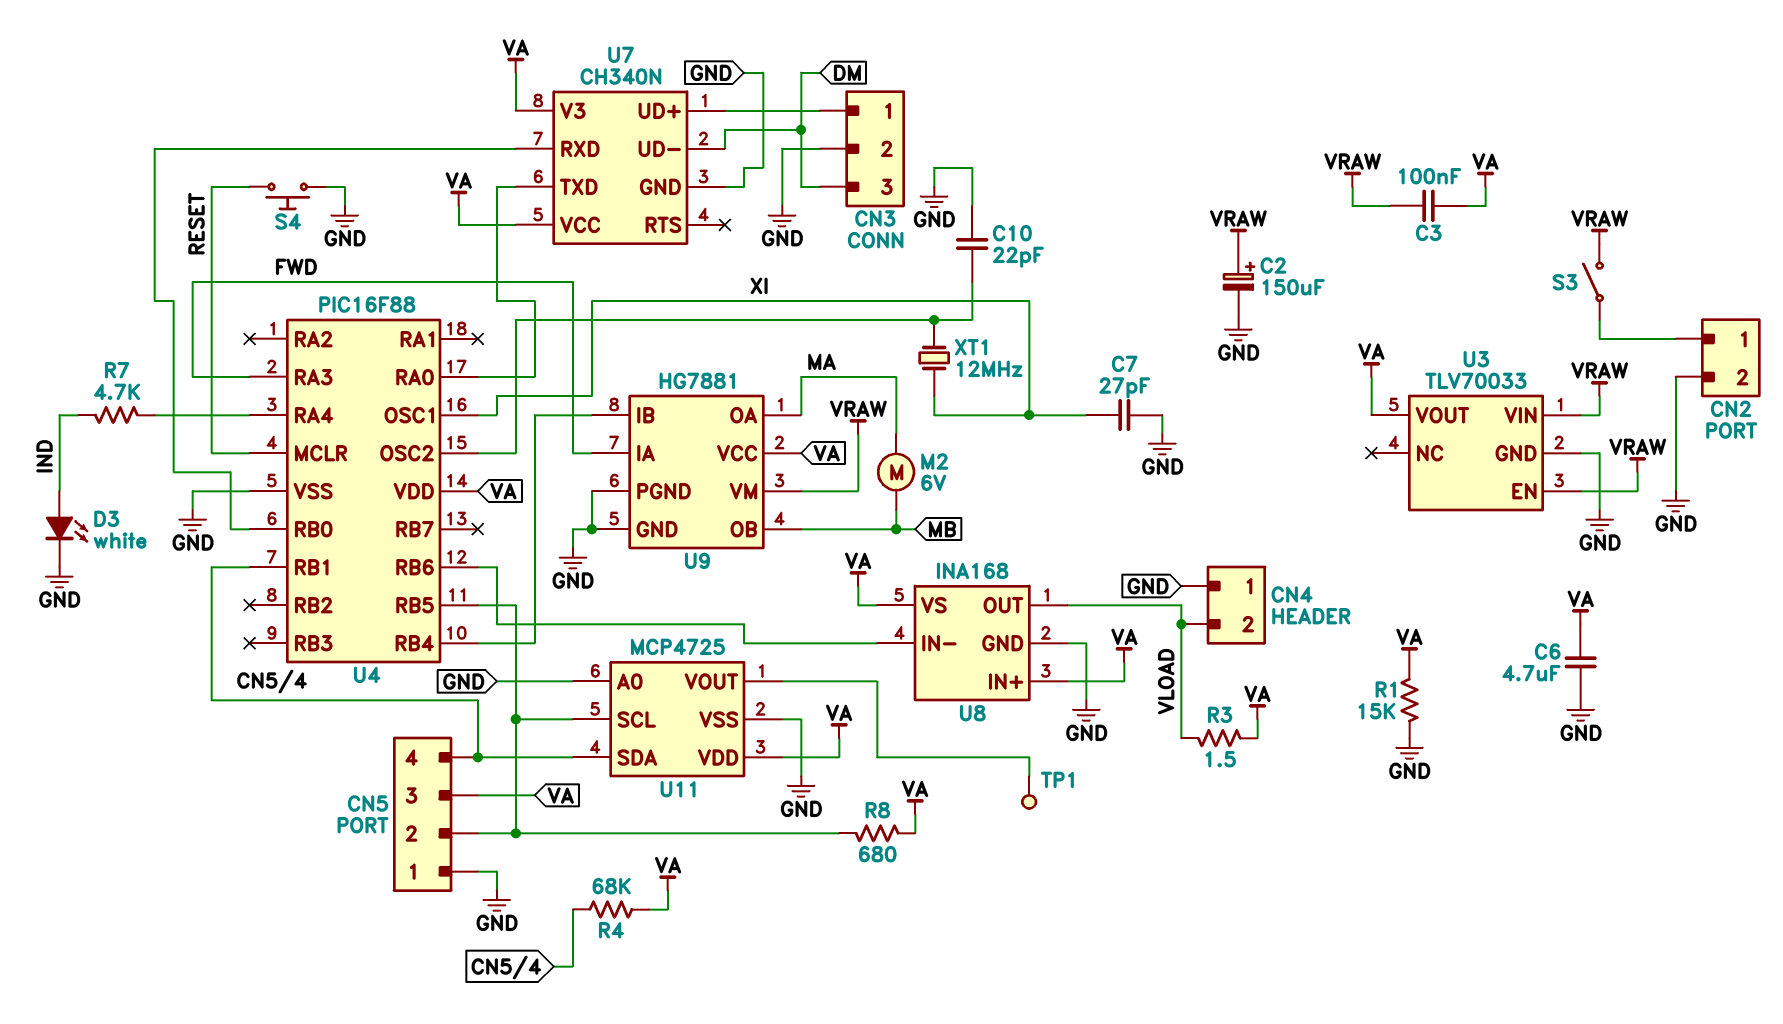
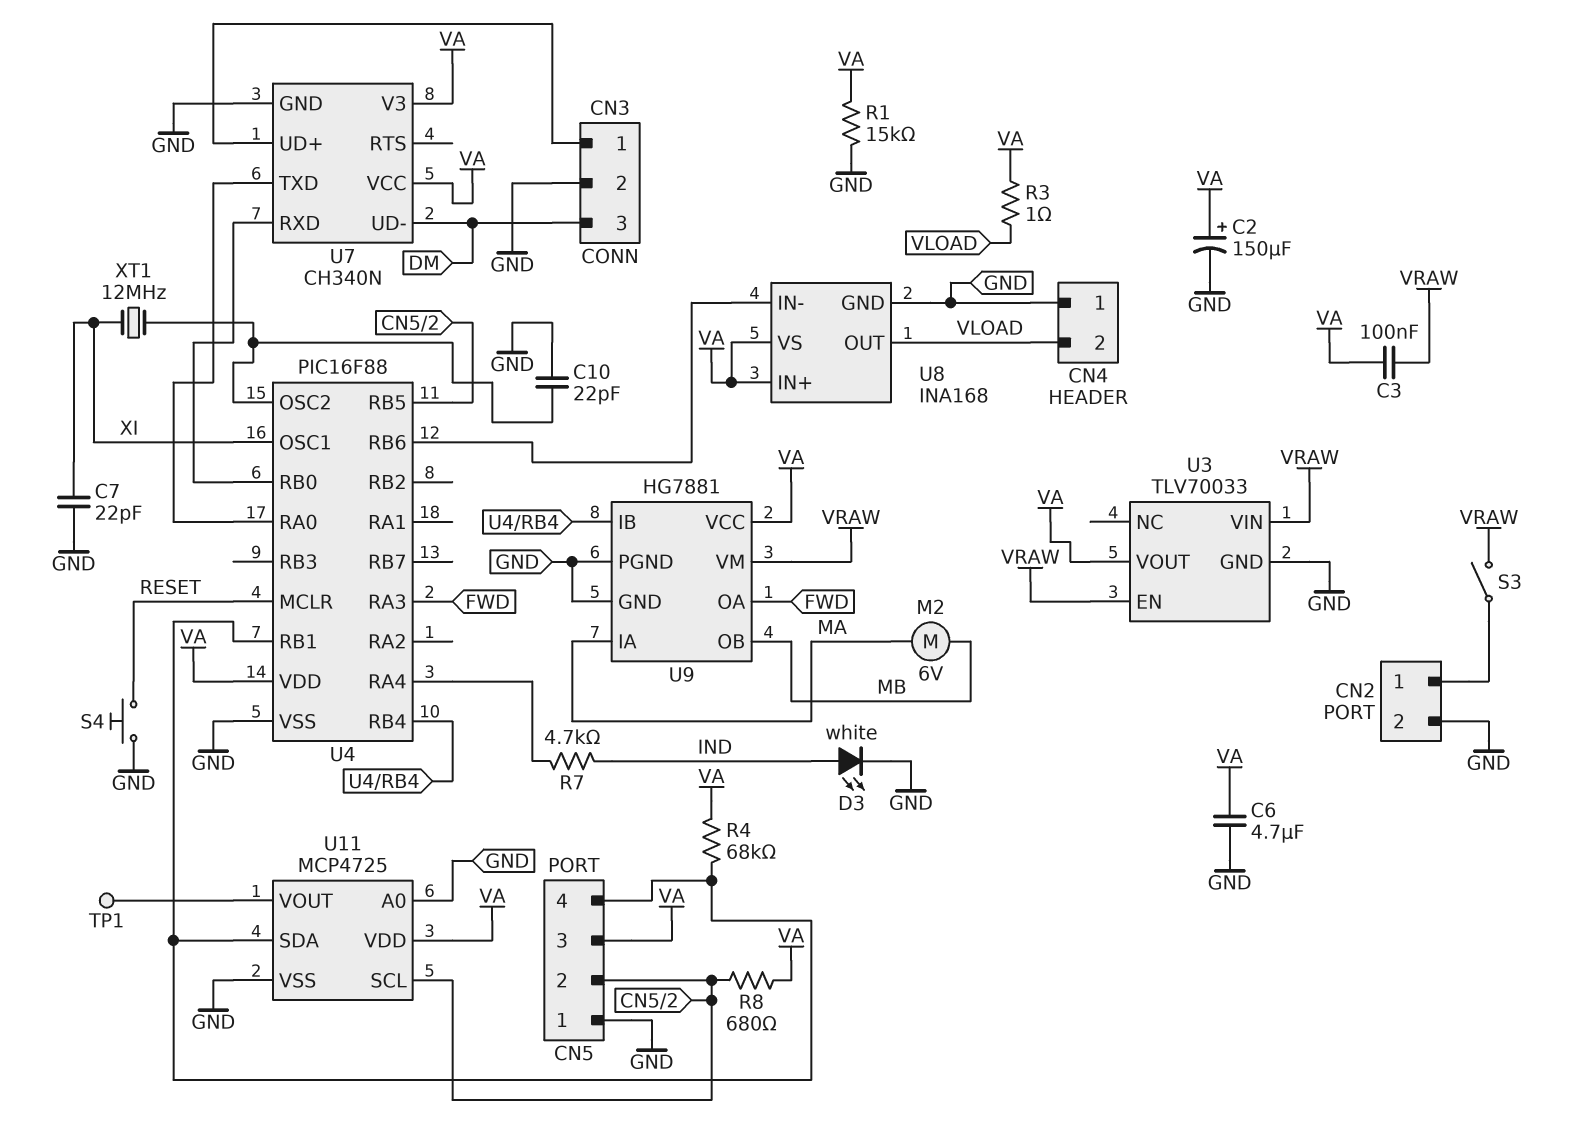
C2: 150uF (plus VRAW, minus GND) -> 150uF (plus VA, minus GND)
C7: 27pF (GND, XI) -> 22pF (GND, XI)
R3: 1.5 (VA, VLOAD) -> 1 (VA, VLOAD)
U9 pin IA: FWD -> MA
U9 pin OA: MA -> FWD

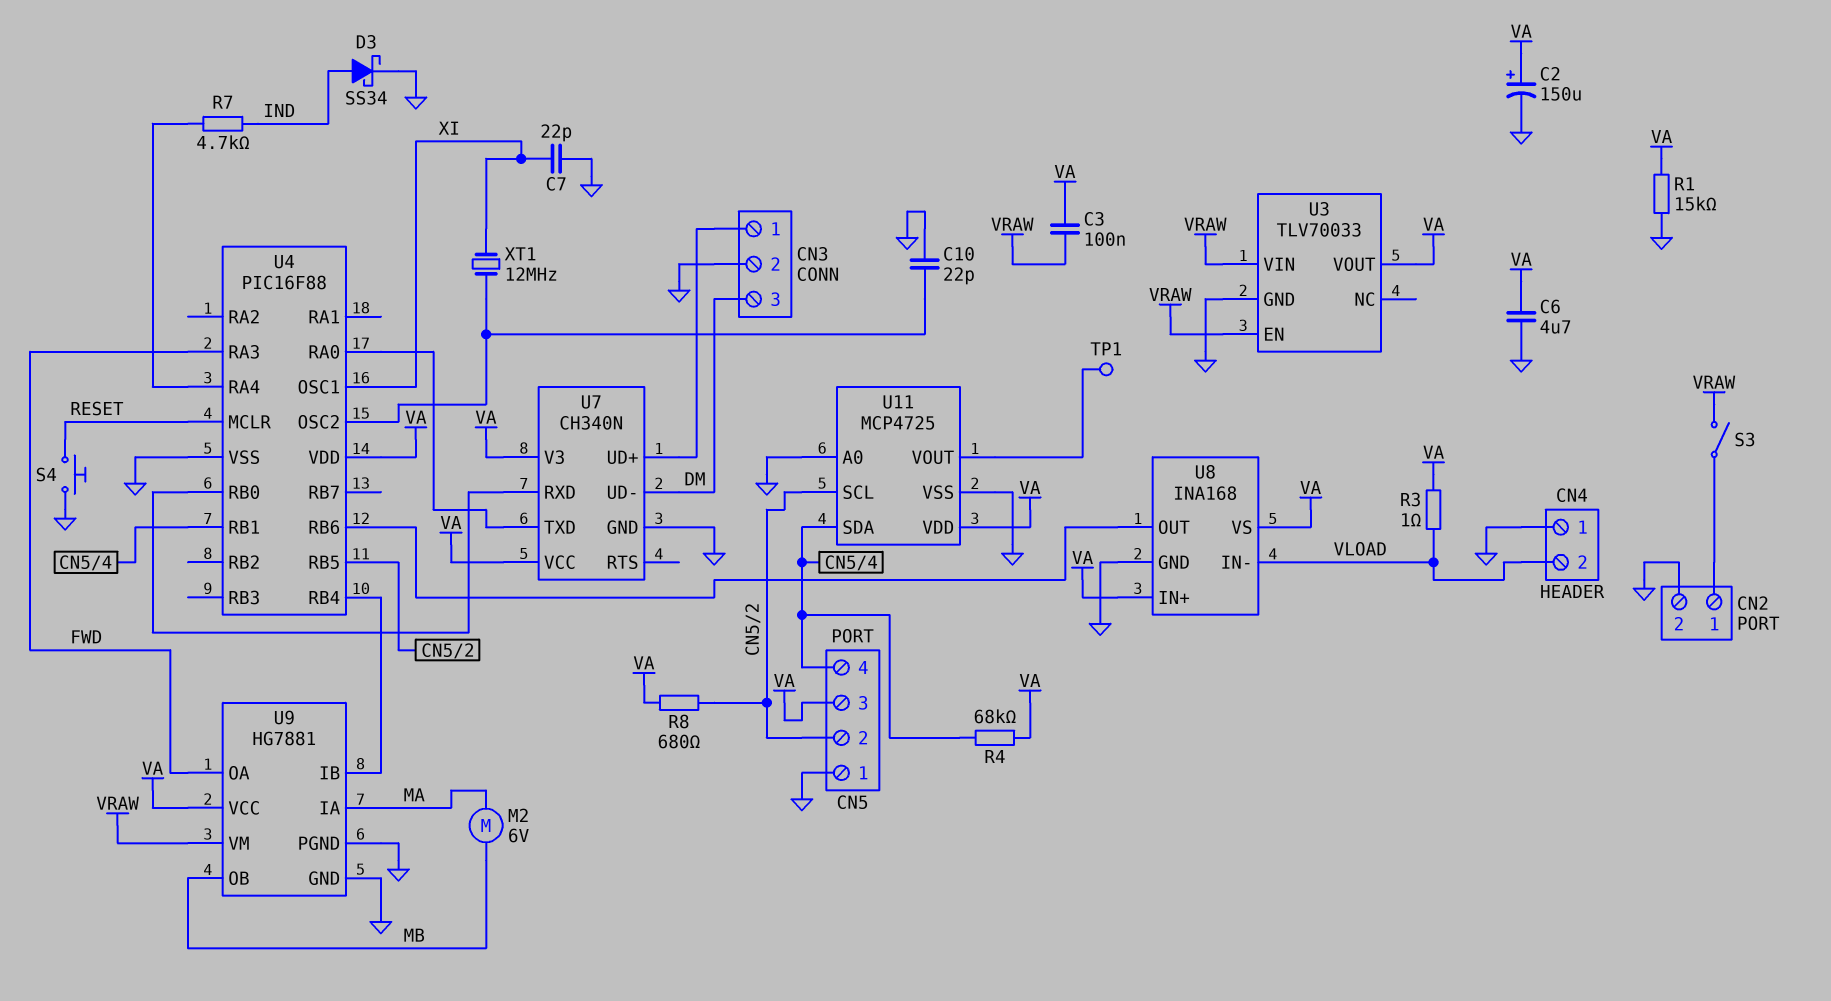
D3: LED white (A IND, K GND) -> schottky SS34 (A IND, K GND)
U8 pin IN-: U4/RB6 -> VLOAD
U8 pin OUT: VLOAD -> U4/RB6

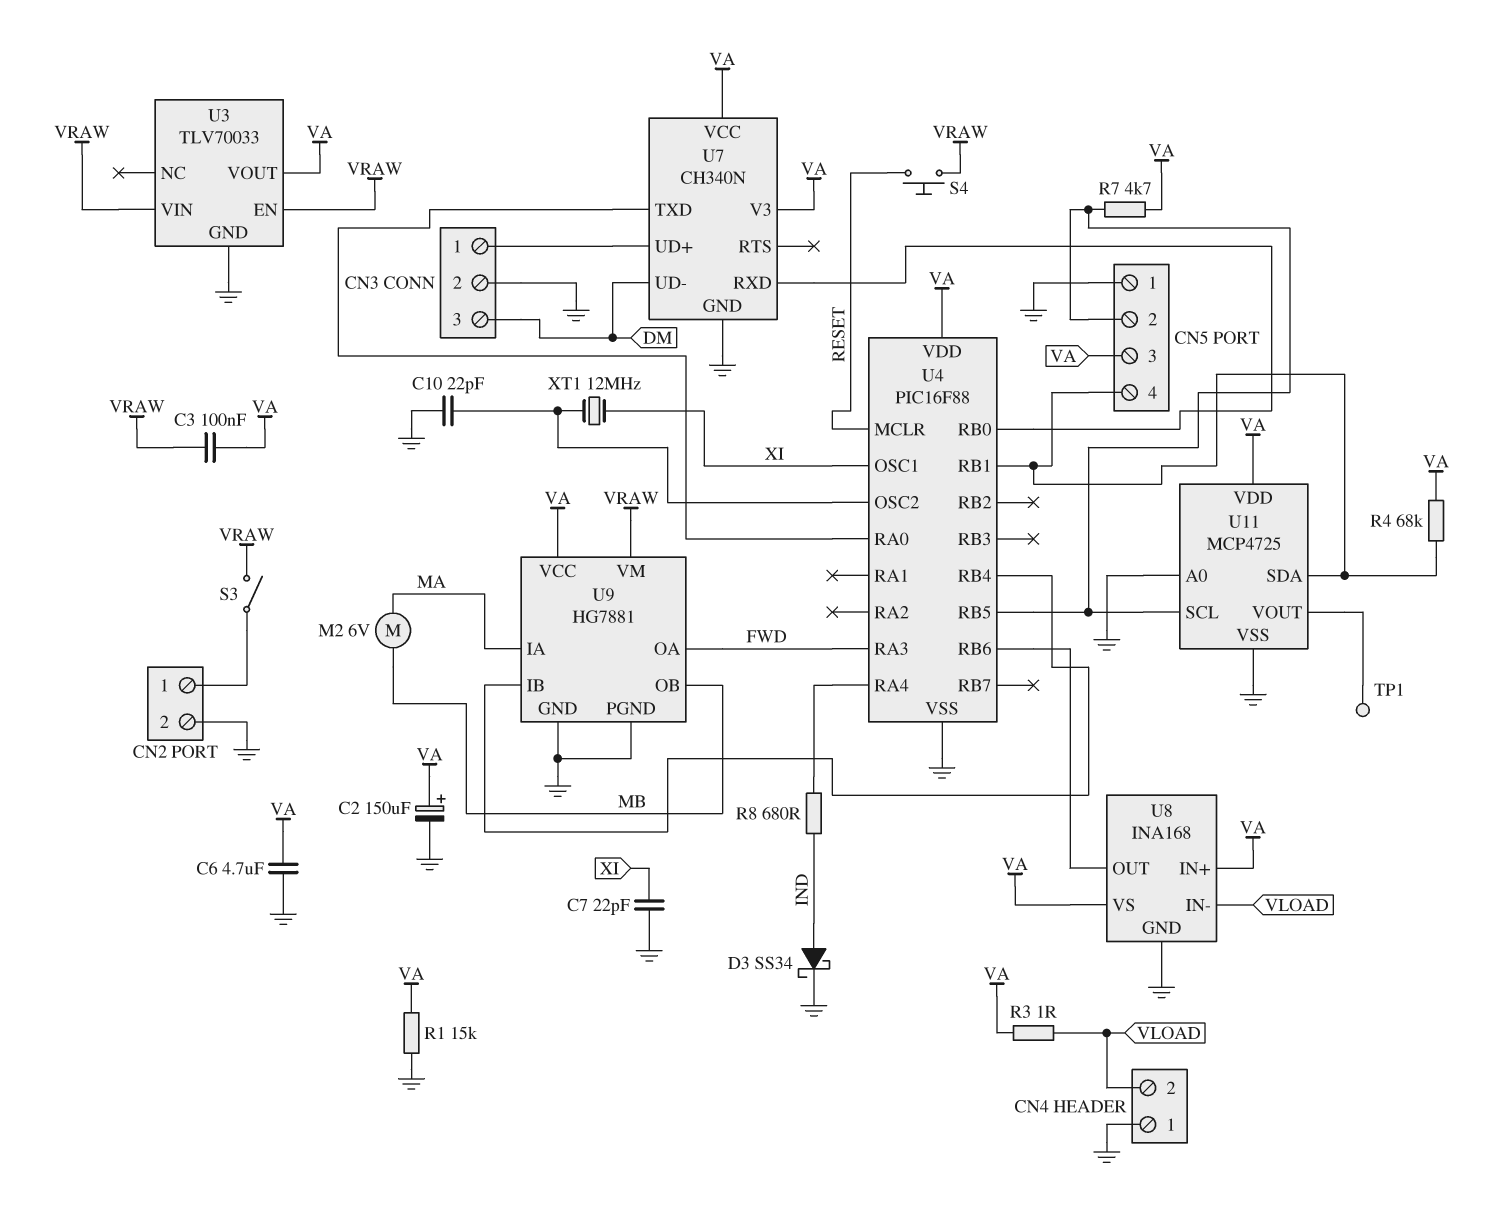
R7: 4.7k (IND, U4/RA4) -> 4.7k (CN5/2, VA)
R8: 680 (CN5/2, VA) -> 680 (IND, U4/RA4)
S4: button (GND, RESET) -> button (RESET, VRAW)

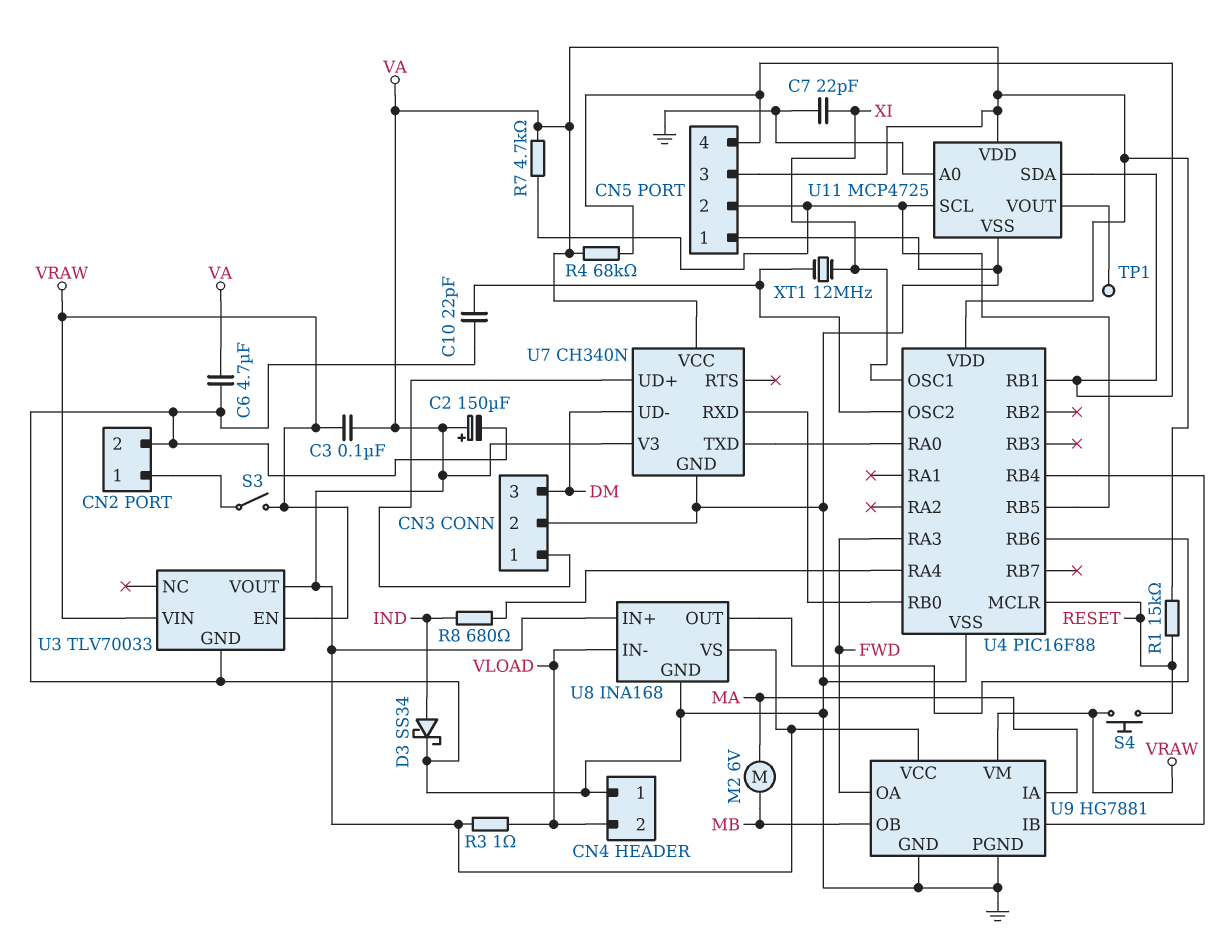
R1: 15k (GND, VA) -> 15k (RESET, VA)

